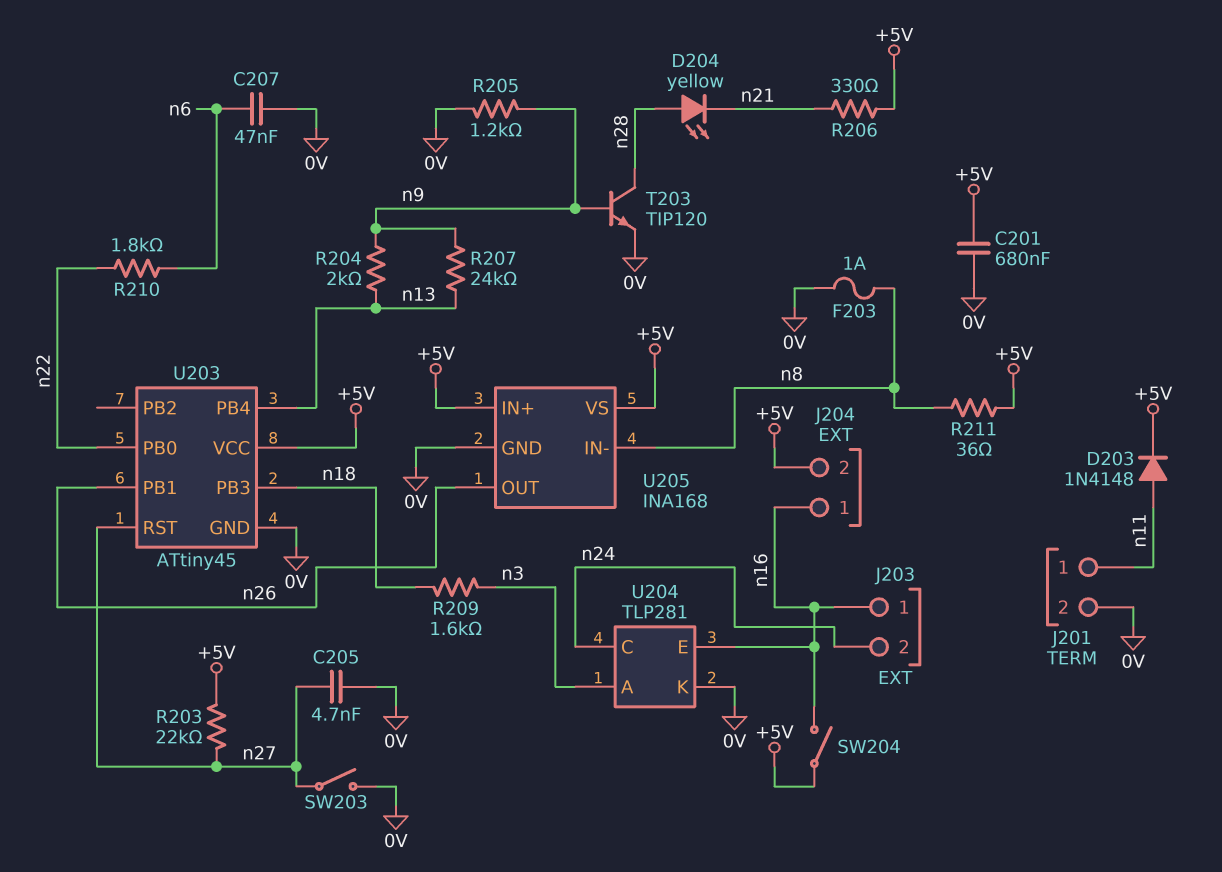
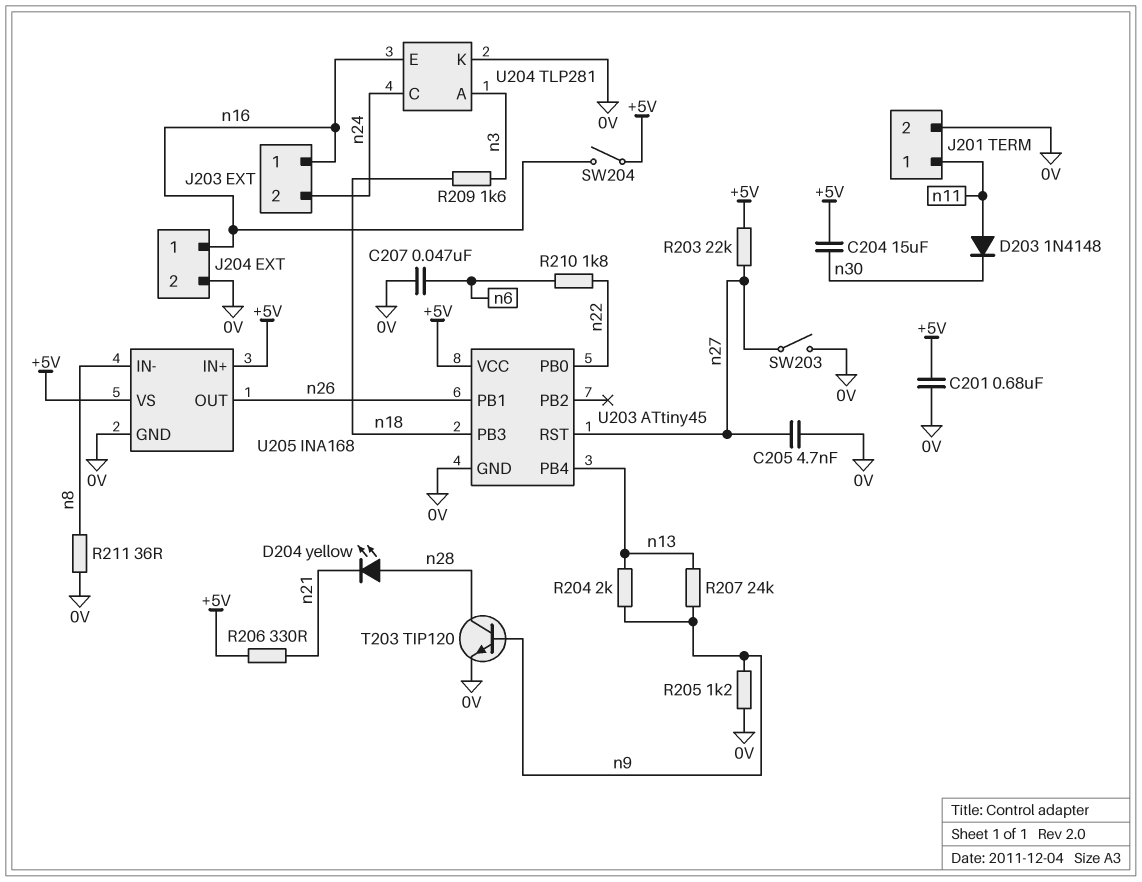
C204: none -> 15uF (+5V, n30)
D203: diode 1N4148 (A n11, K +5V) -> diode 1N4148 (A n11, K n30)
F203: 1A (0V, n8) -> none
J204 pin 2: +5V -> 0V
R211: 36 (+5V, n8) -> 36 (0V, n8)

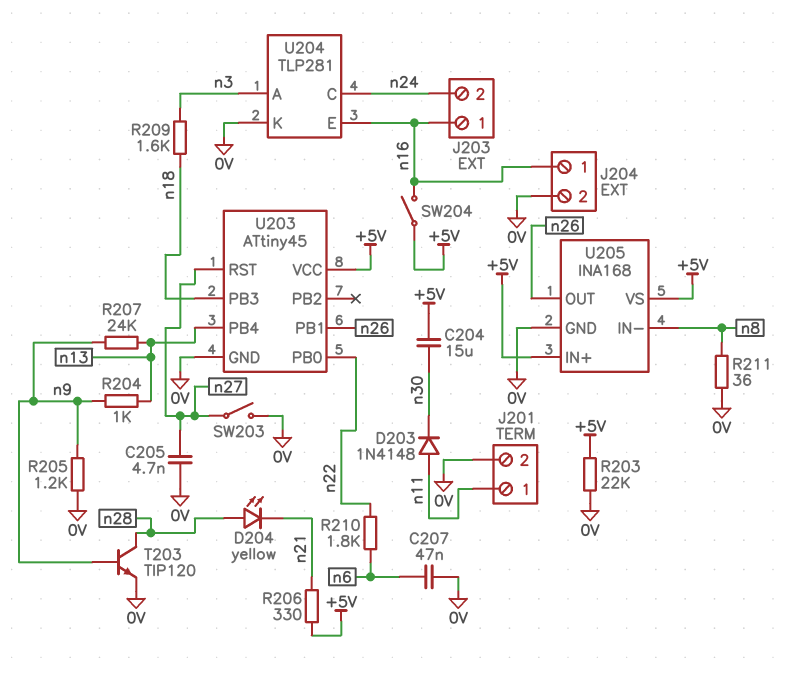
C201: 680nF (+5V, 0V) -> none
R203: 22k (+5V, n27) -> 22k (+5V, 0V)
R204: 2k (n9, n13) -> 1k (n9, n13)

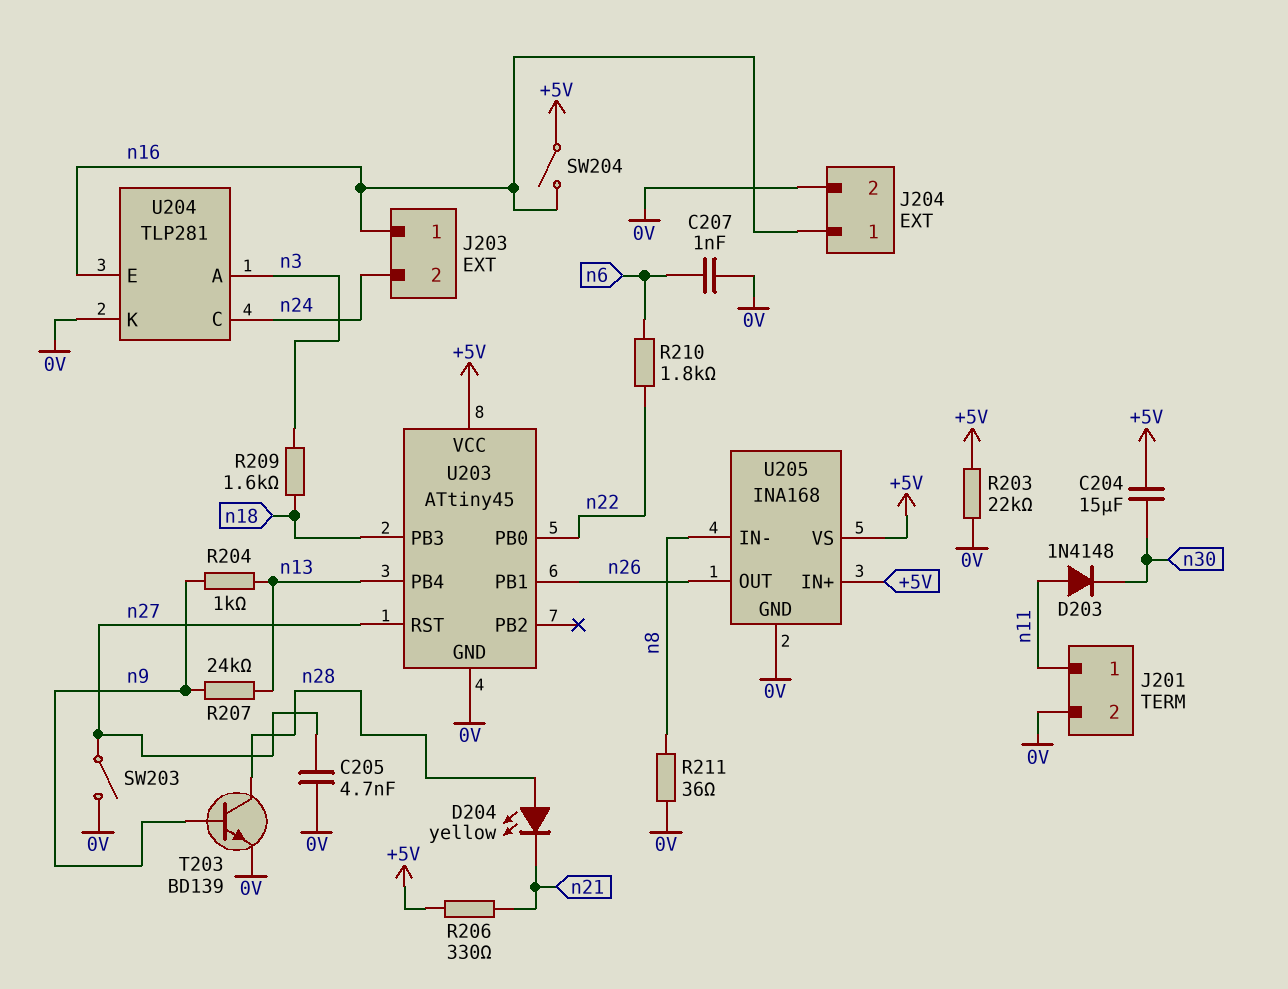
C207: 47nF (0V, n6) -> 1nF (0V, n6)
R205: 1.2k (0V, n9) -> none
T203: NPN TIP120 (B n9, C n28, E 0V) -> NPN BD139 (B n9, C n28, E 0V)

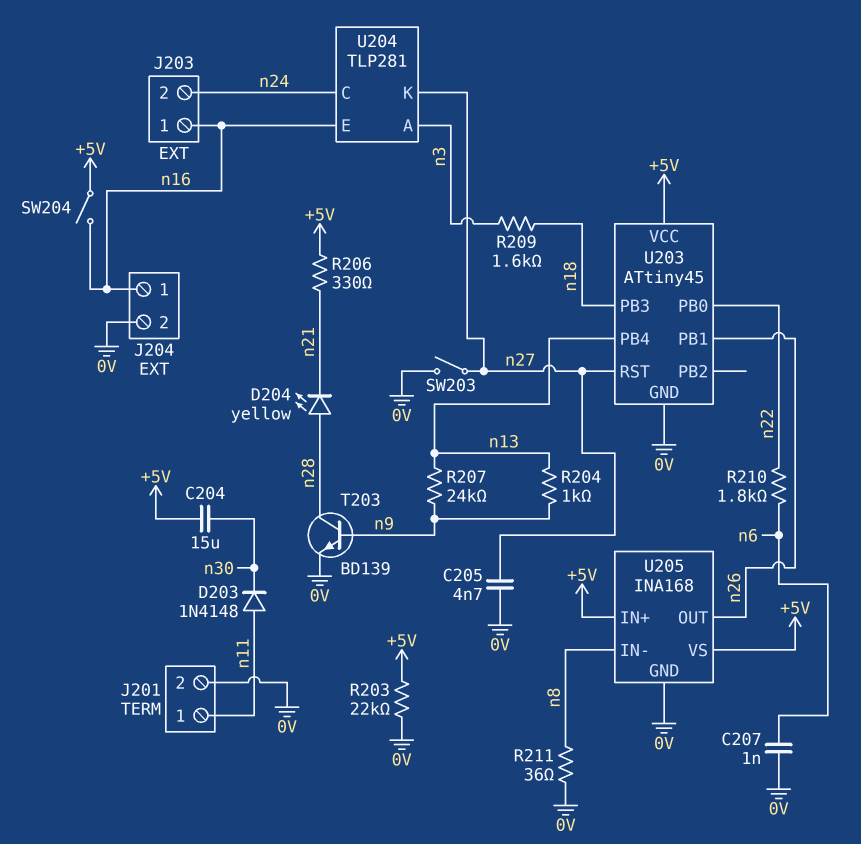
U204 pin K: 0V -> n27

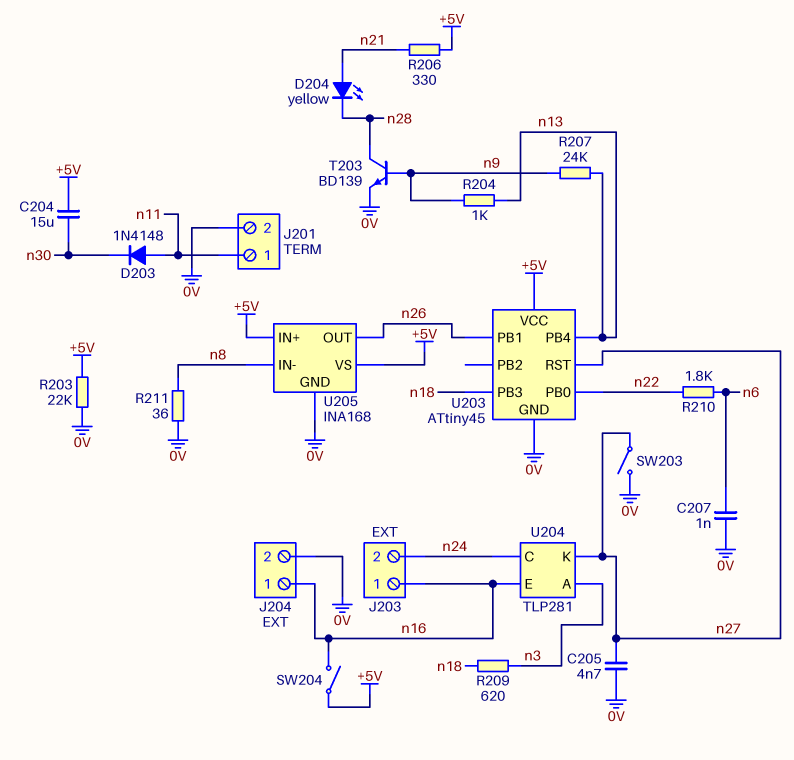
D204: LED yellow (A n28, K n21) -> LED yellow (A n21, K n28)
R209: 1.6k (n3, n18) -> 620 (n3, n18)

